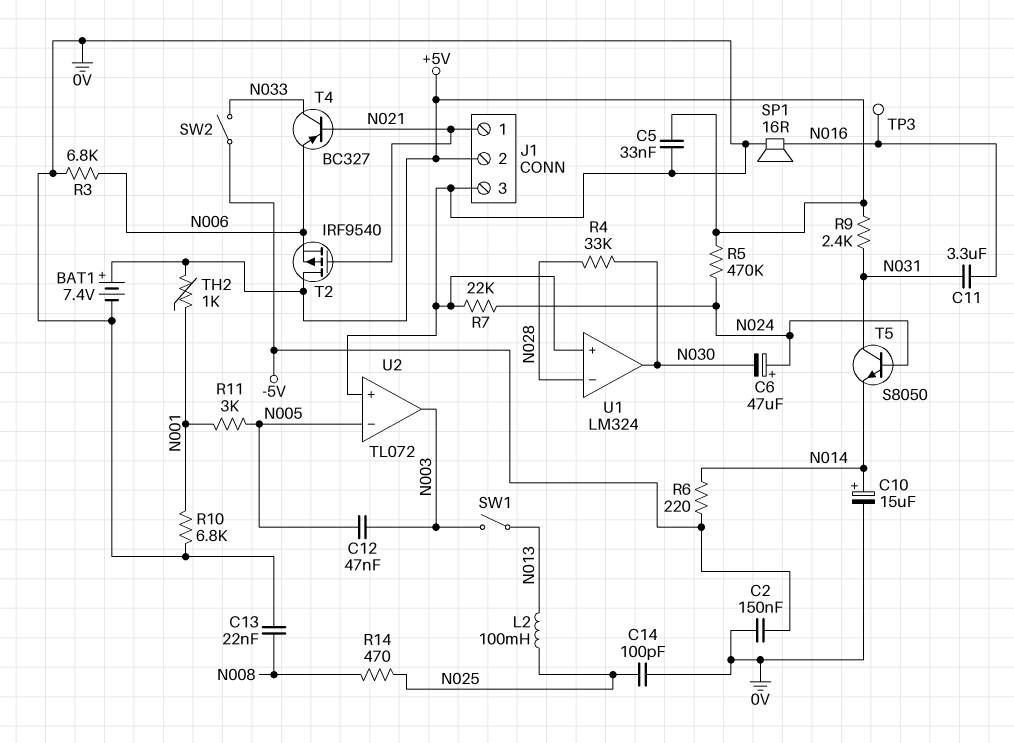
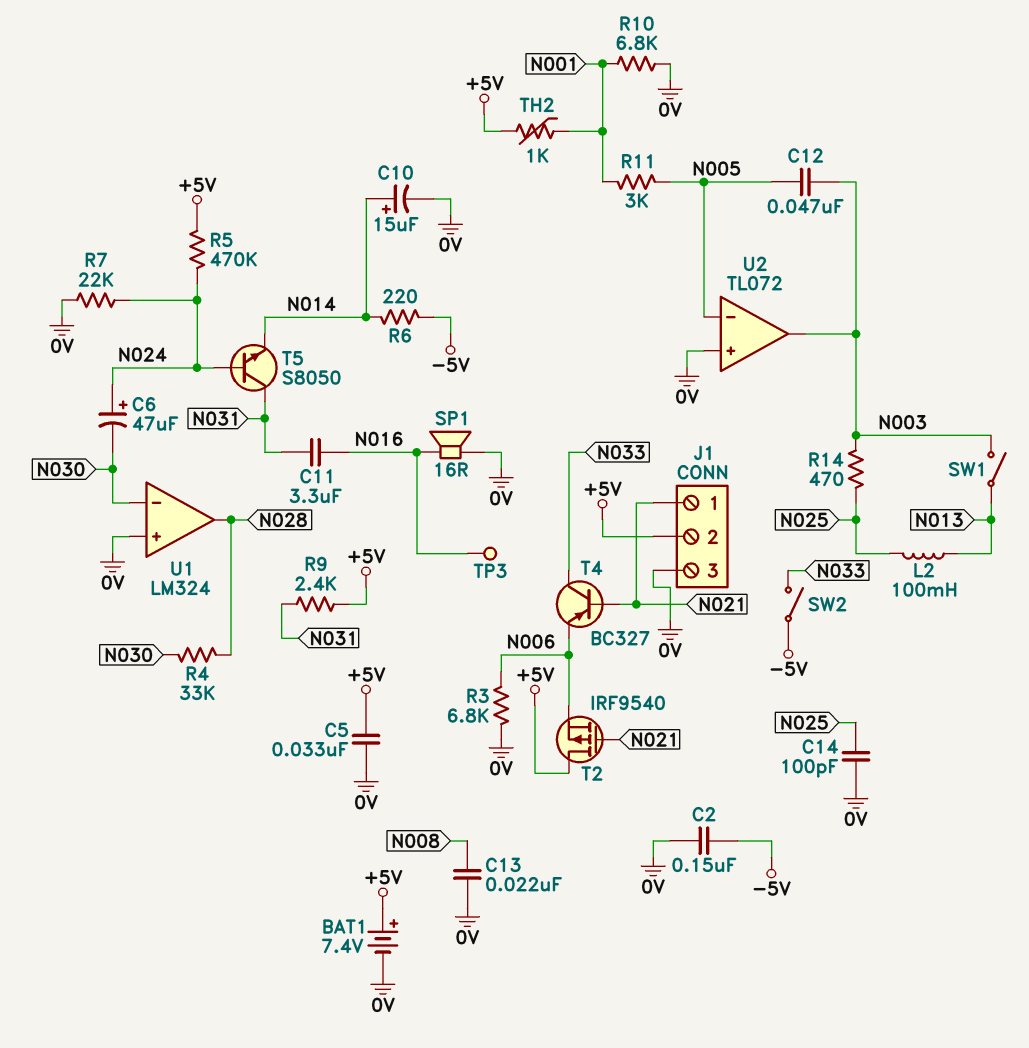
R14: 470 (N008, N025) -> 470 (N003, N025)
U1 pin in-: N028 -> N030
U1 pin out: N030 -> N028

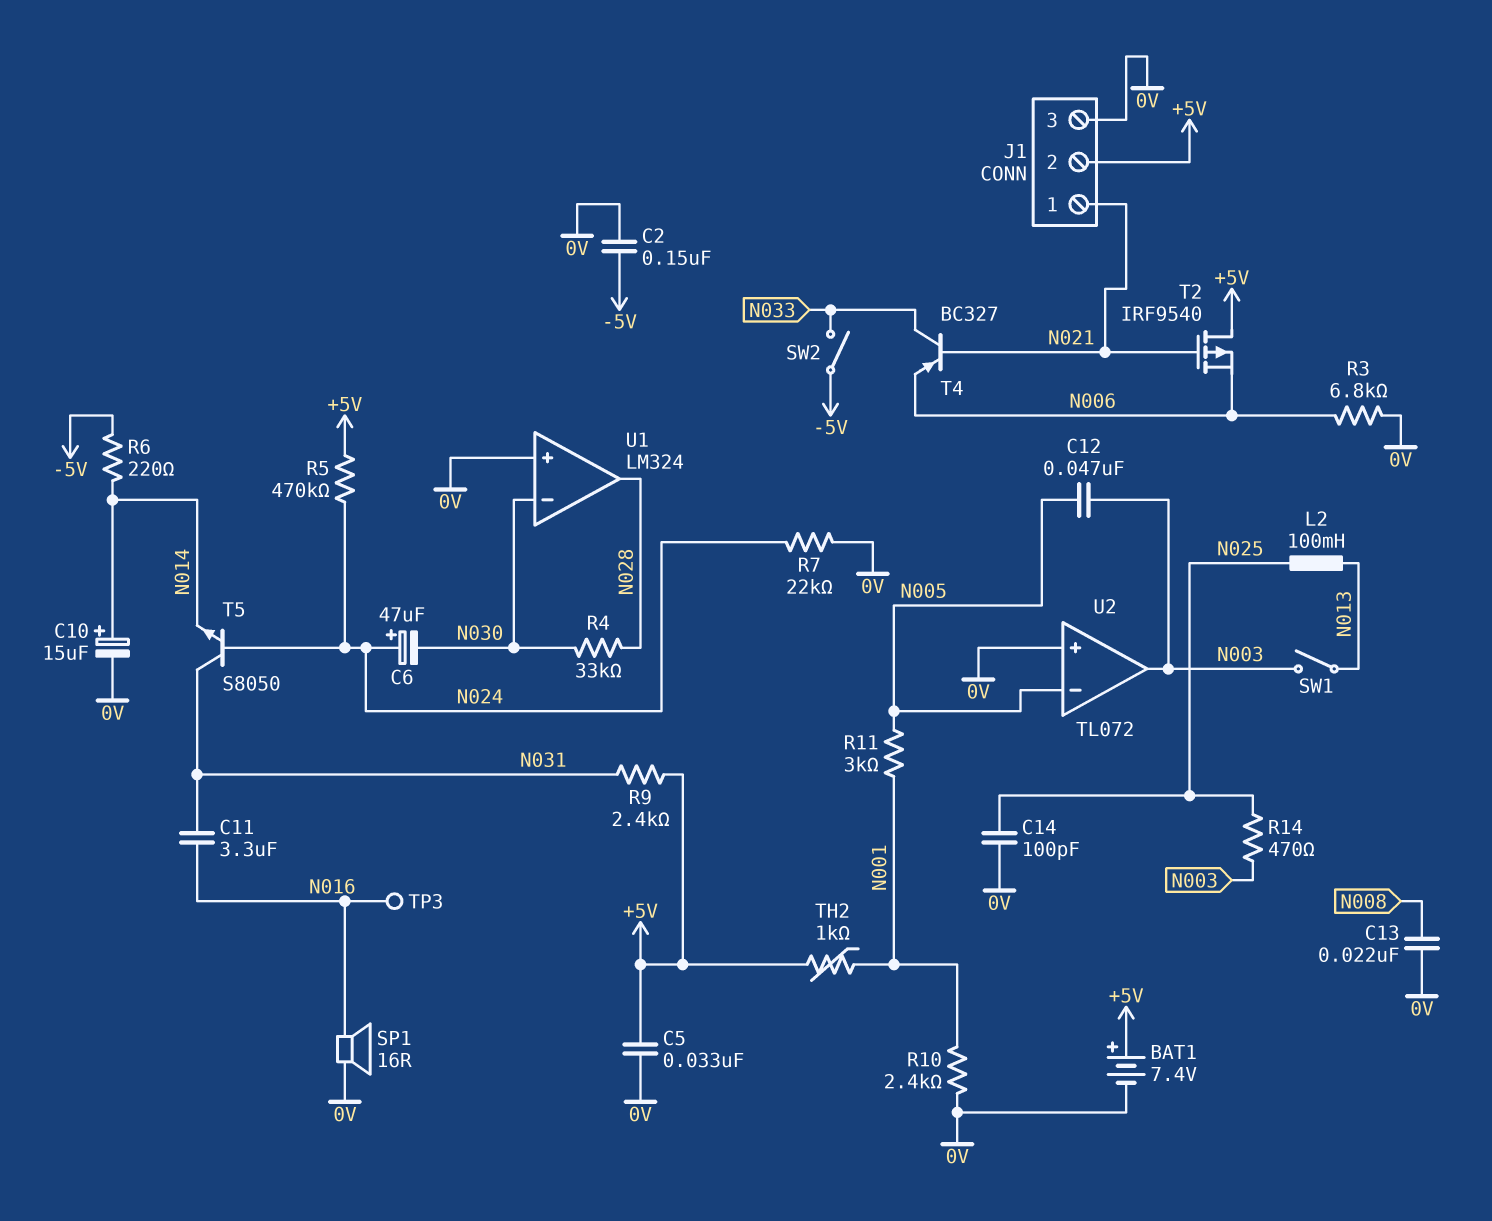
R10: 6.8k (0V, N001) -> 2.4k (0V, N001)

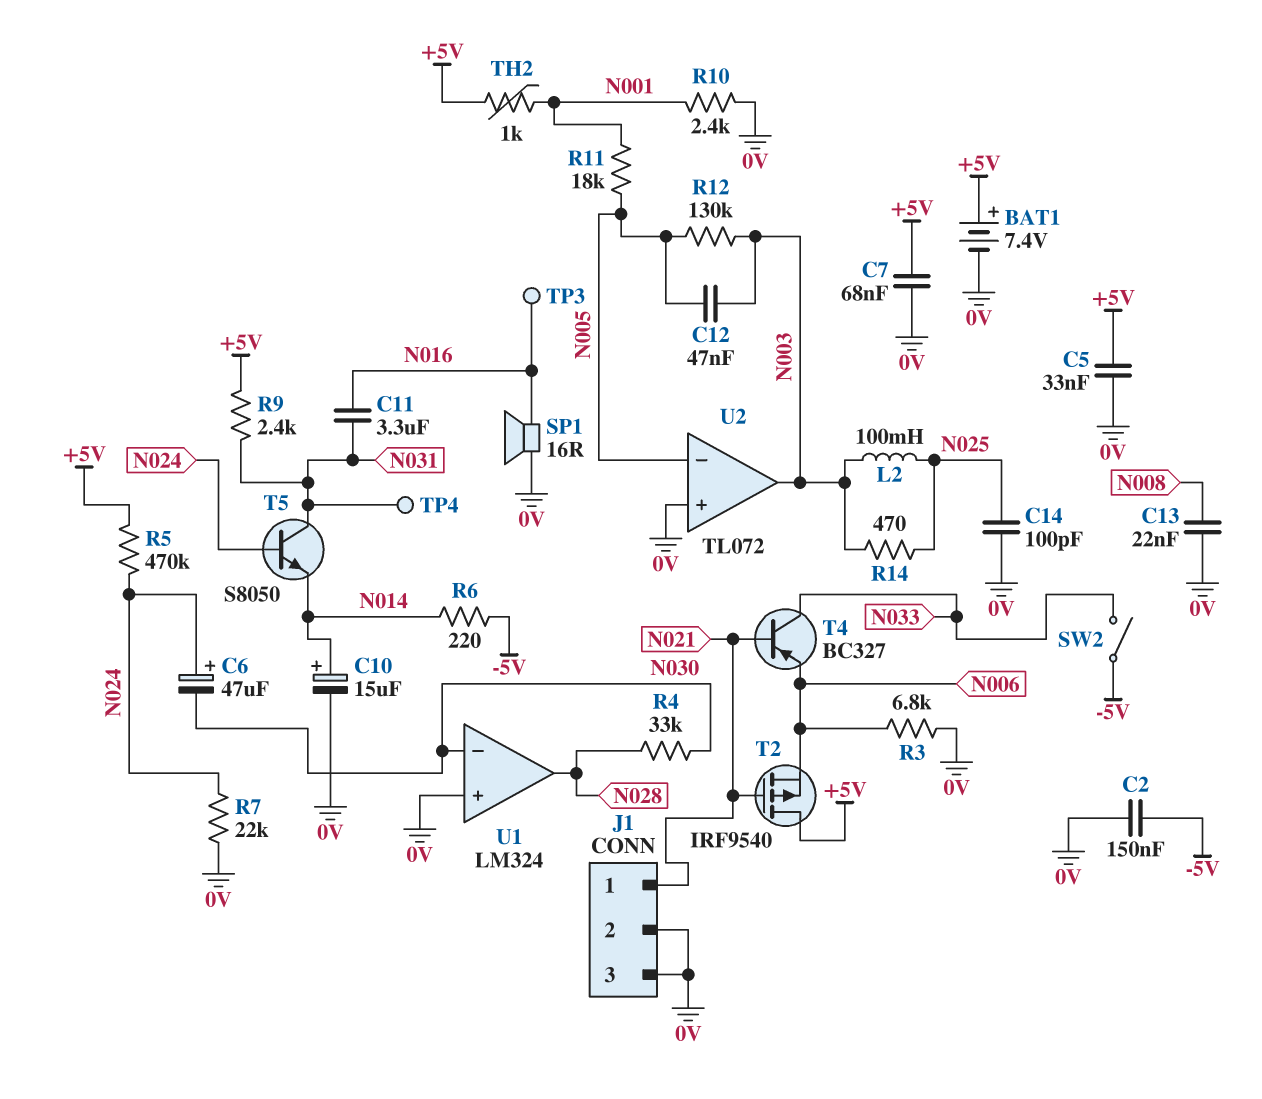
C7: none -> 68nF (+5V, 0V)
J1 pin 2: +5V -> 0V
L2: 100mH (N013, N025) -> 100mH (N003, N025)
R11: 3k (N001, N005) -> 18k (N001, N005)
R12: none -> 130k (N003, N005)
SW1: switch (N003, N013) -> none
TP4: none -> test point (N031)

